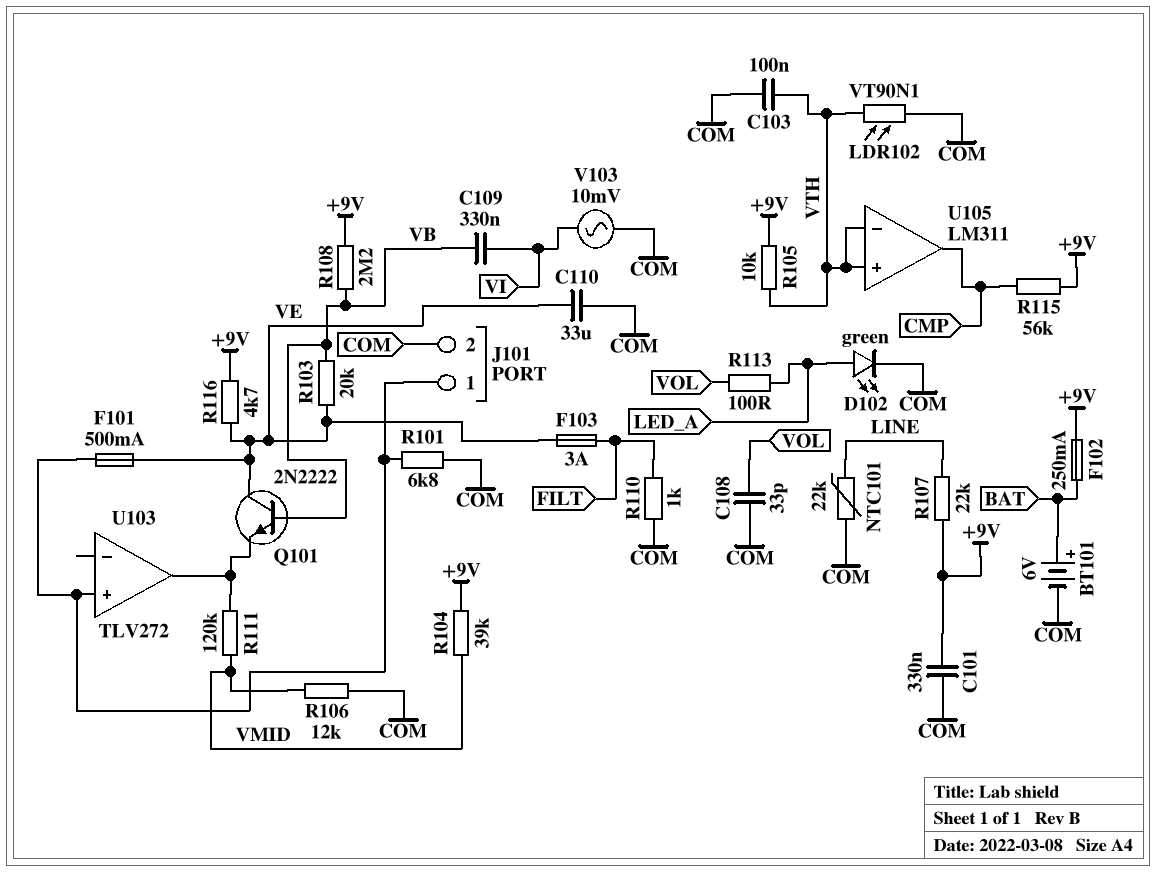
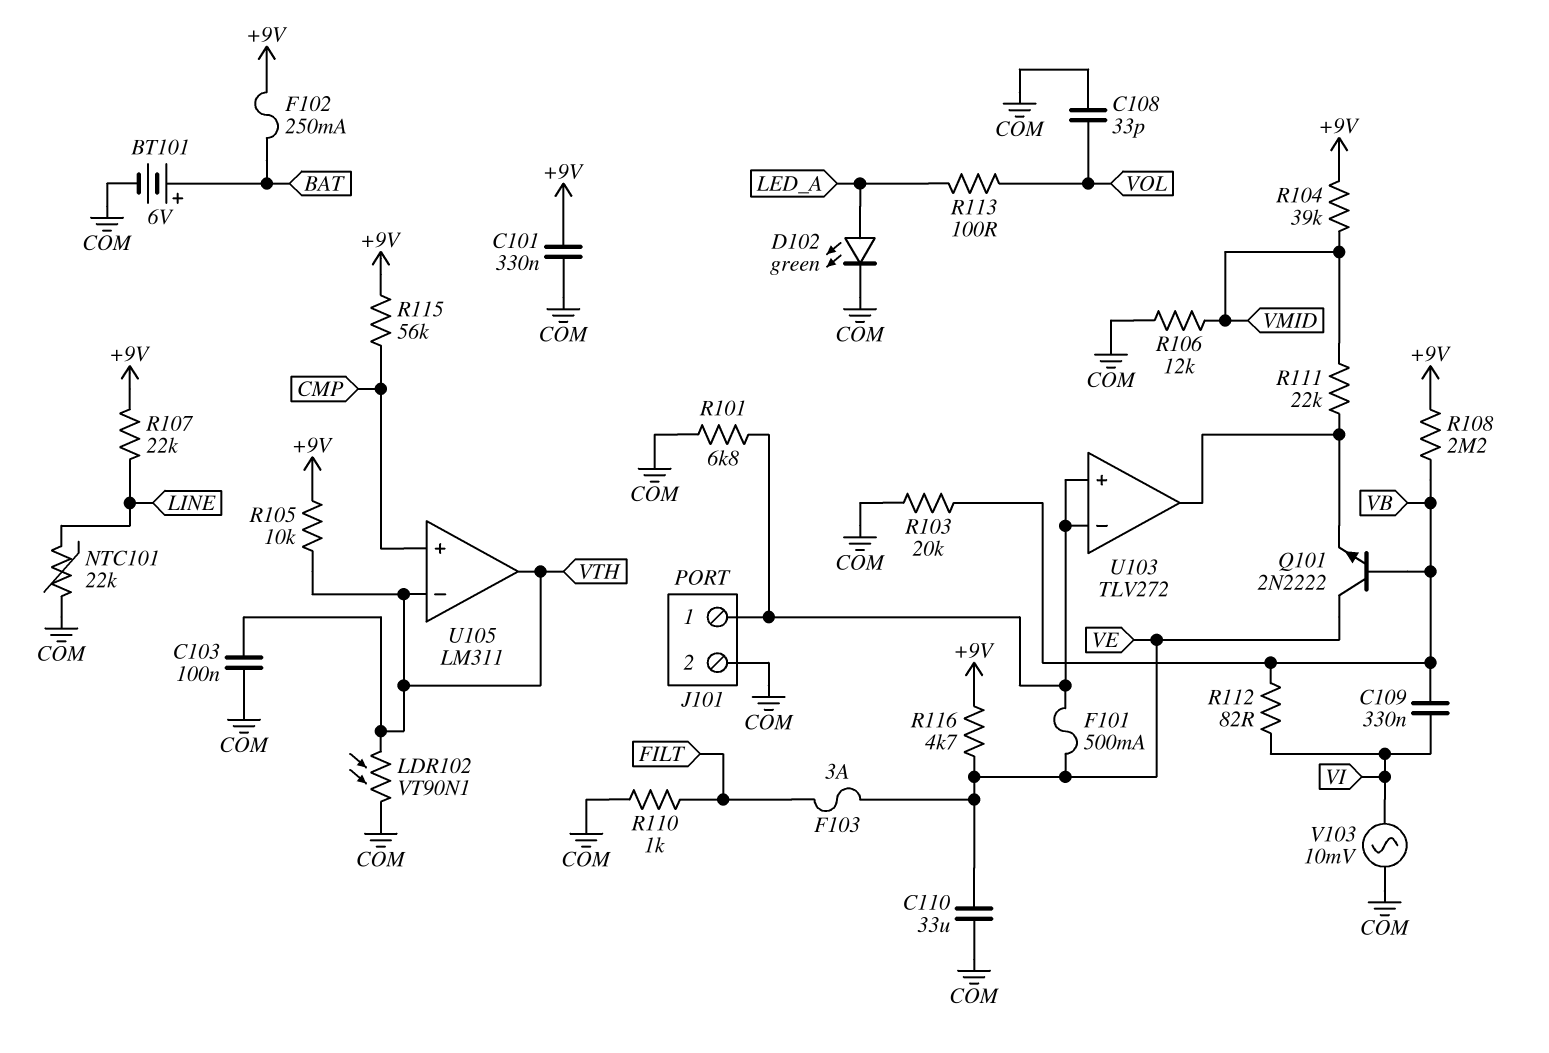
R103: 20k (VB, VE) -> 20k (COM, VB)
R111: 120k (U103/out, VMID) -> 22k (U103/out, VMID)
R112: none -> 82 (VB, VI)
U103 pin in-: none -> J101/1
U105 pin in+: VTH -> CMP
U105 pin out: CMP -> VTH

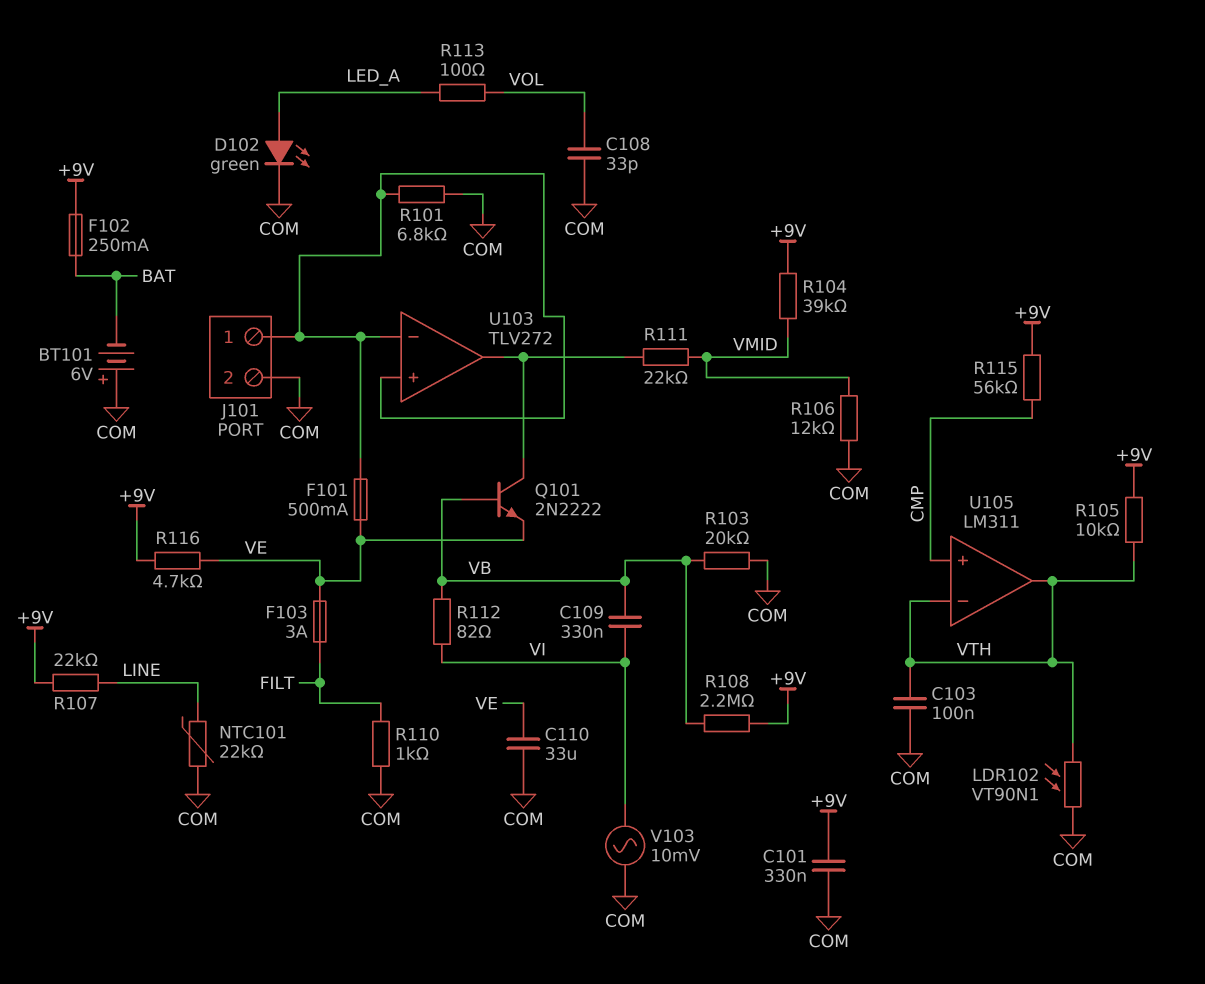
BT101: 6V (plus BAT, minus COM) -> 6V (plus COM, minus BAT)
Q101: NPN 2N2222 (B VB, C VE, E U103/out) -> NPN 2N2222 (B VB, C U103/out, E VE)

